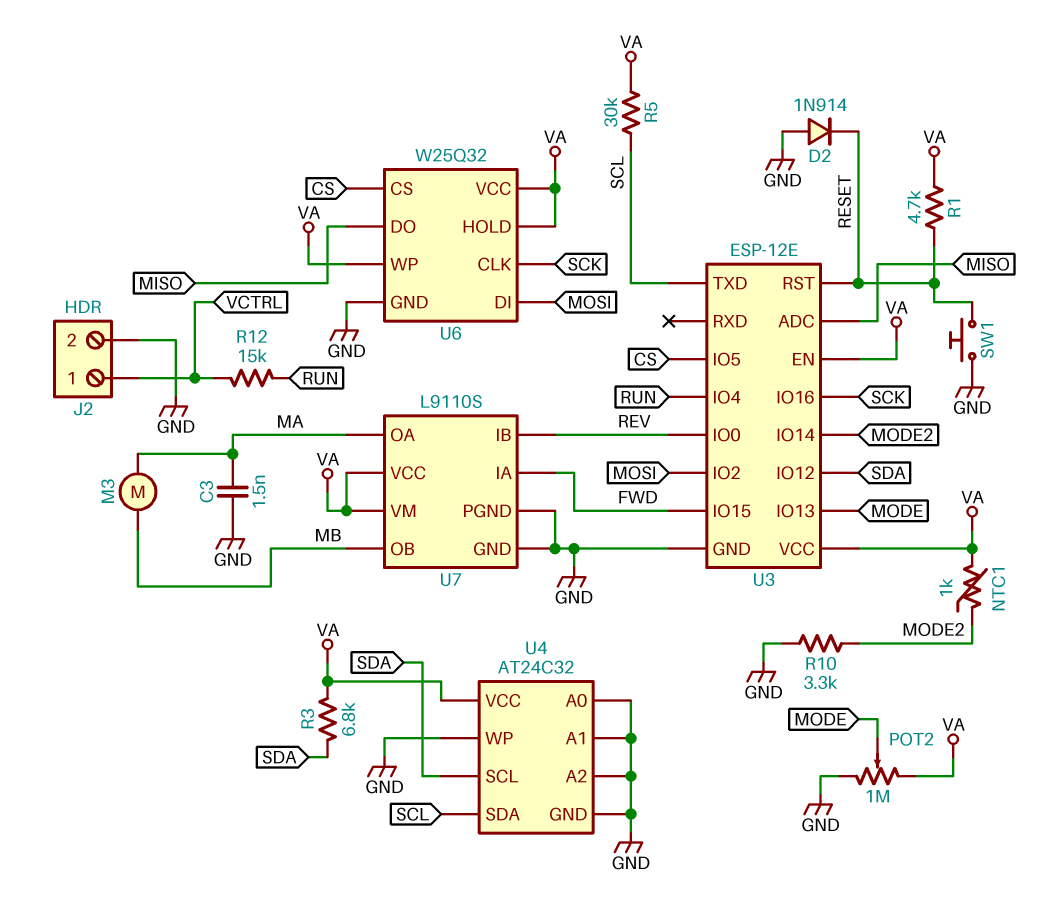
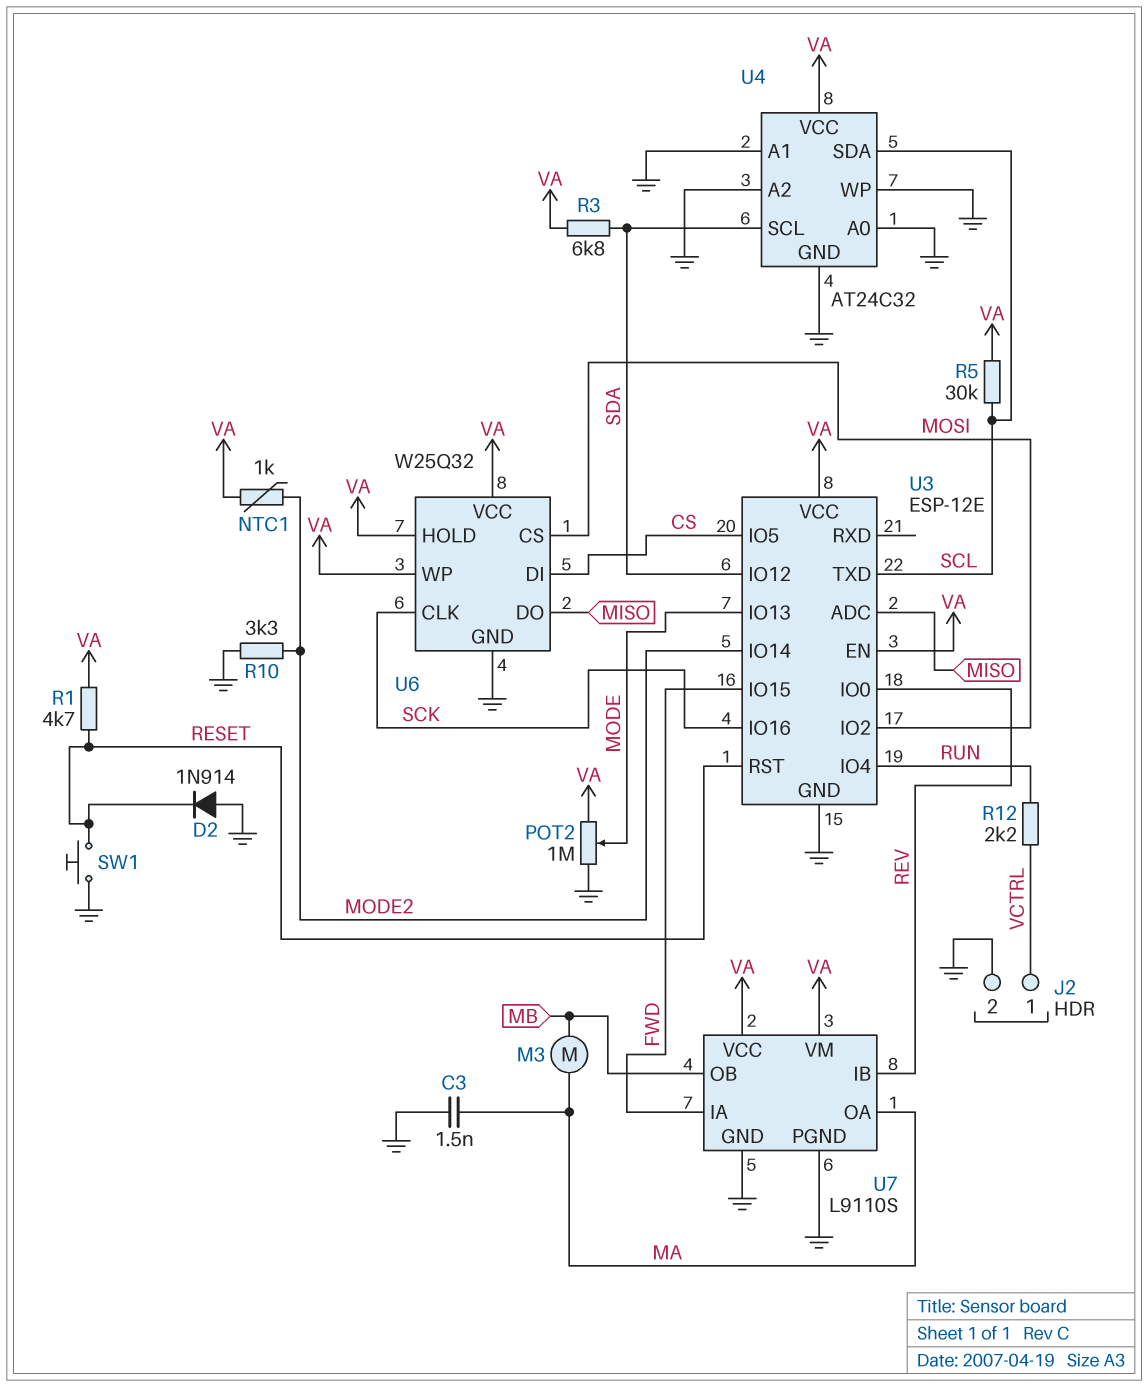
R12: 15k (RUN, VCTRL) -> 2.2k (RUN, VCTRL)
U6 pin CS: CS -> MOSI
U6 pin DI: MOSI -> CS

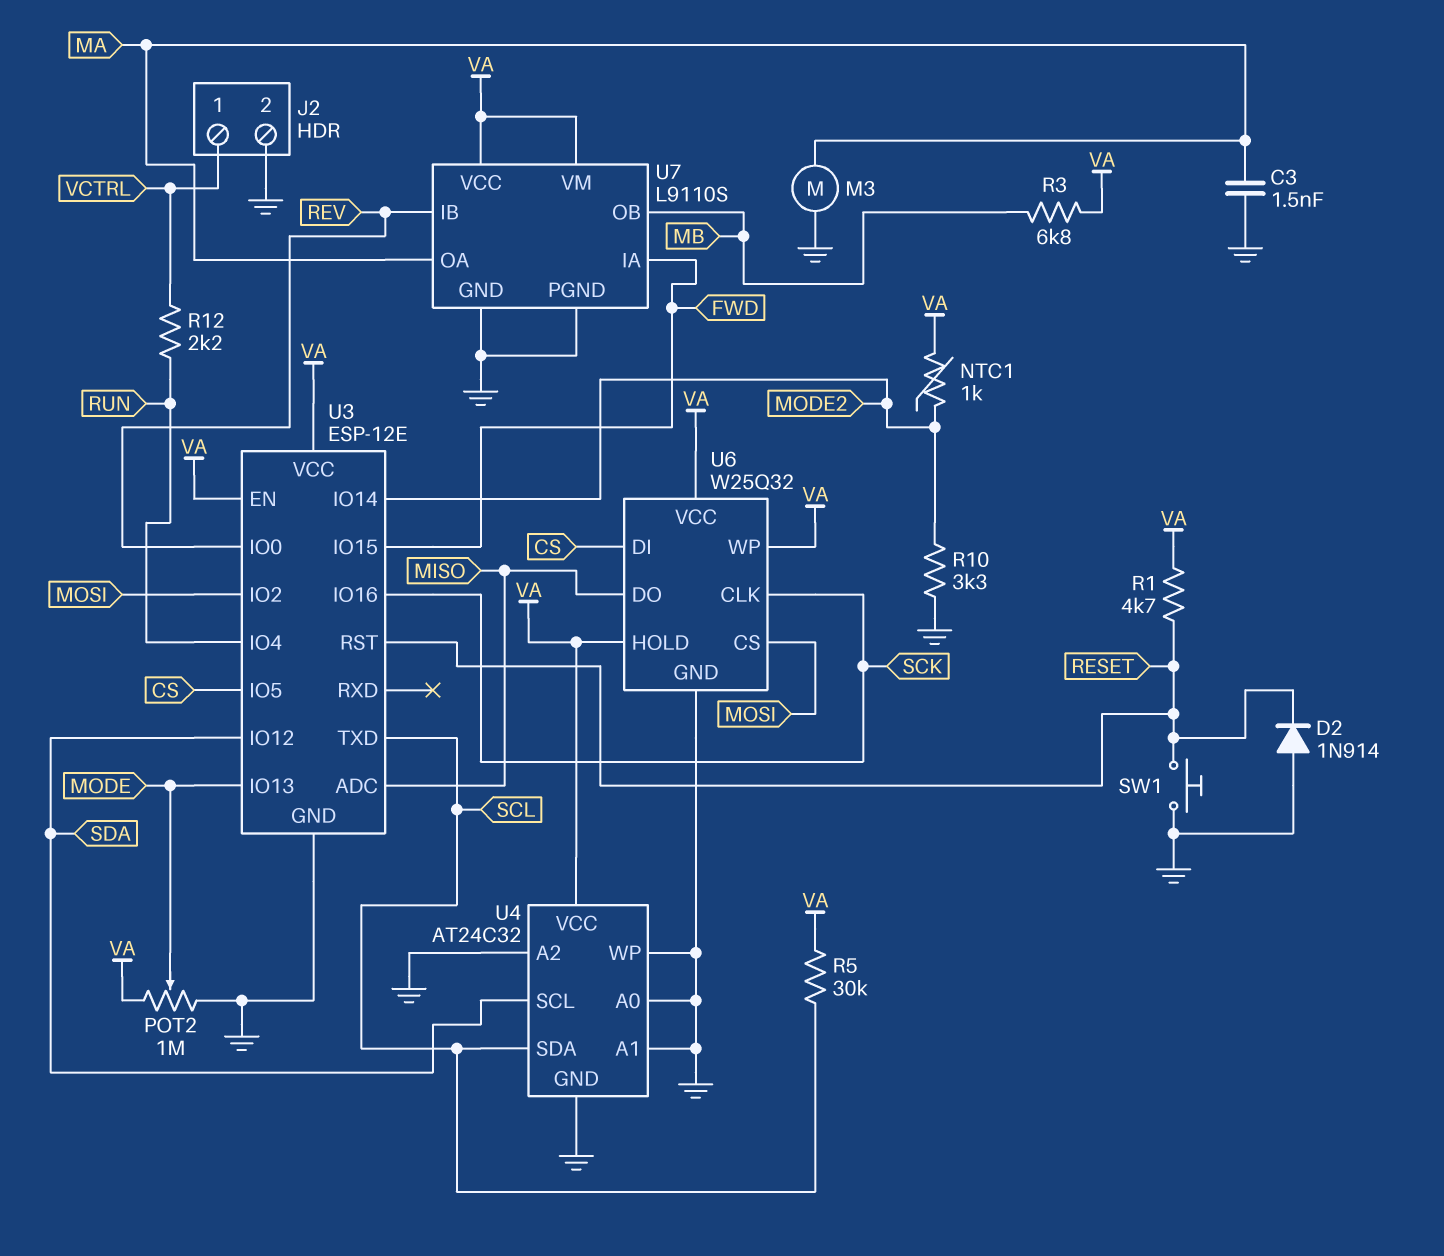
M3: motor (MA, MB) -> motor (GND, MA)
R3: 6.8k (SDA, VA) -> 6.8k (MB, VA)

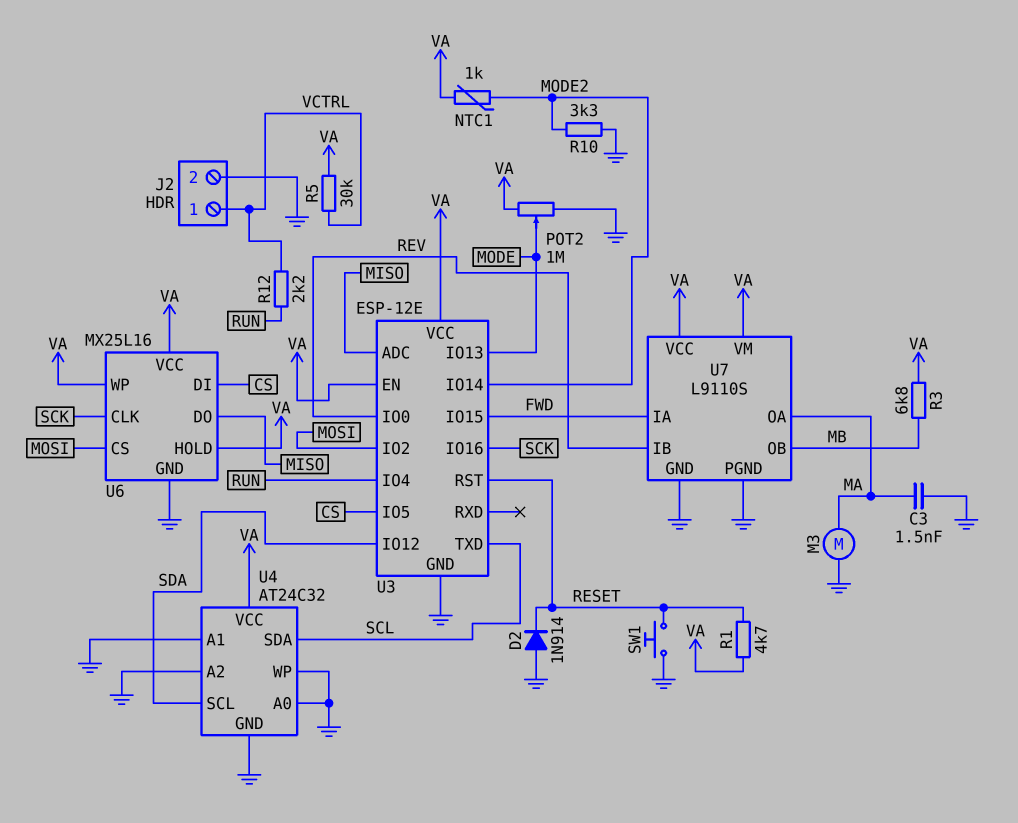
R5: 30k (SCL, VA) -> 30k (VA, VCTRL)
U6: W25Q32 -> MX25L16

